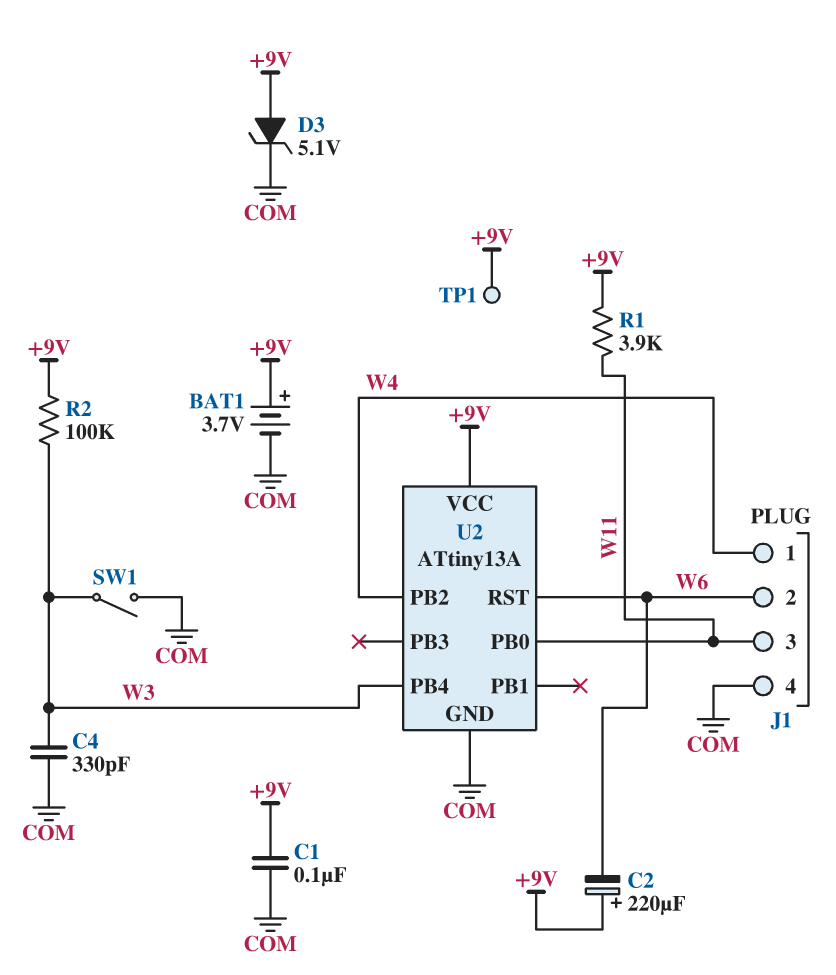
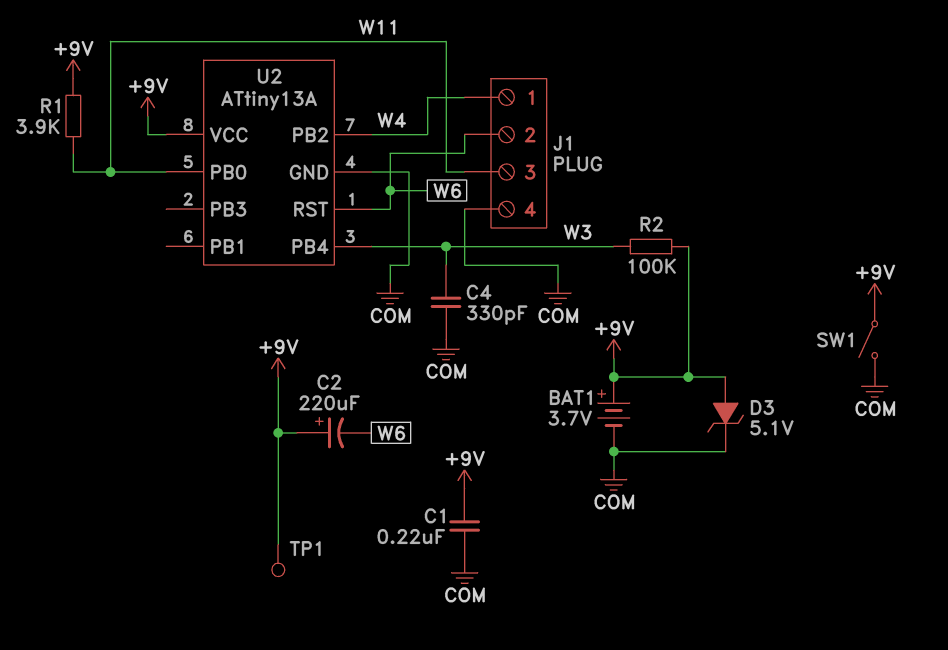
C1: 100nF (+9V, COM) -> 220nF (+9V, COM)
SW1: switch (COM, W3) -> switch (+9V, COM)

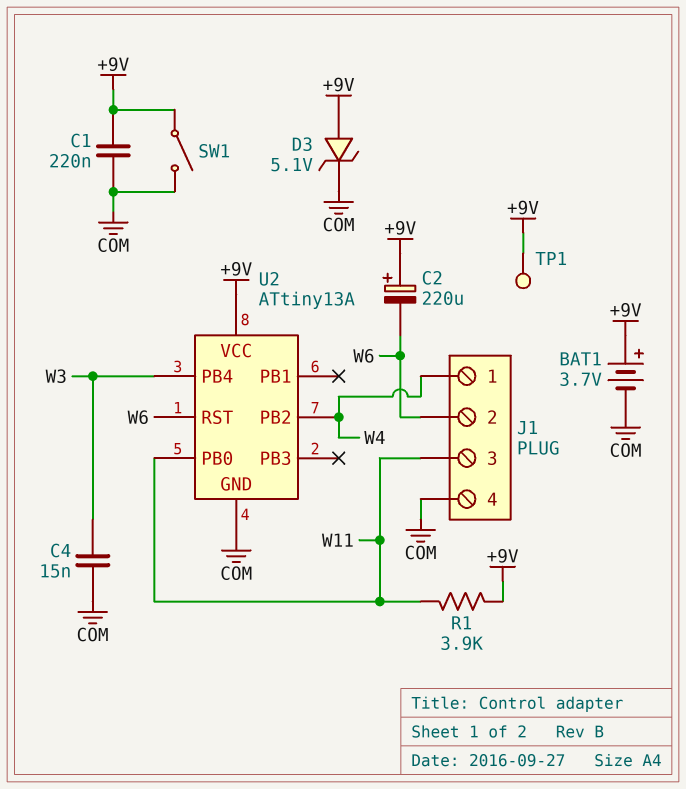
C4: 330pF (COM, W3) -> 15nF (COM, W3)
R2: 100k (+9V, W3) -> none

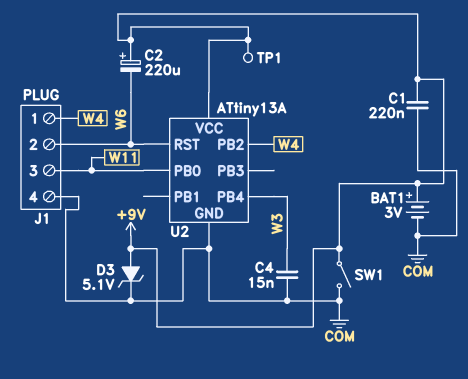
BAT1: 3.7V (plus +9V, minus COM) -> 3V (plus +9V, minus COM)
R1: 3.9k (+9V, W11) -> none

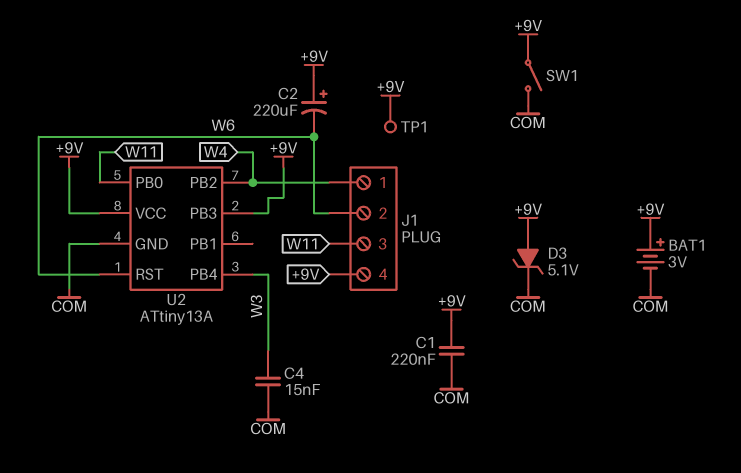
J1 pin 4: COM -> +9V
U2 pin PB3: none -> +9V

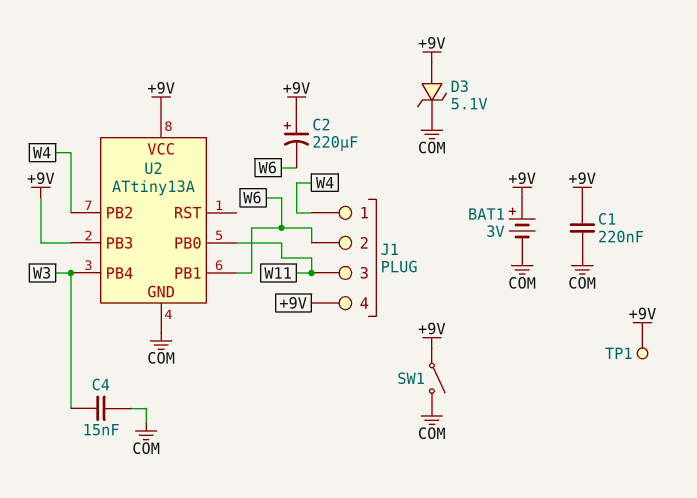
U2 pin PB1: none -> W6
U2 pin RST: W6 -> none

